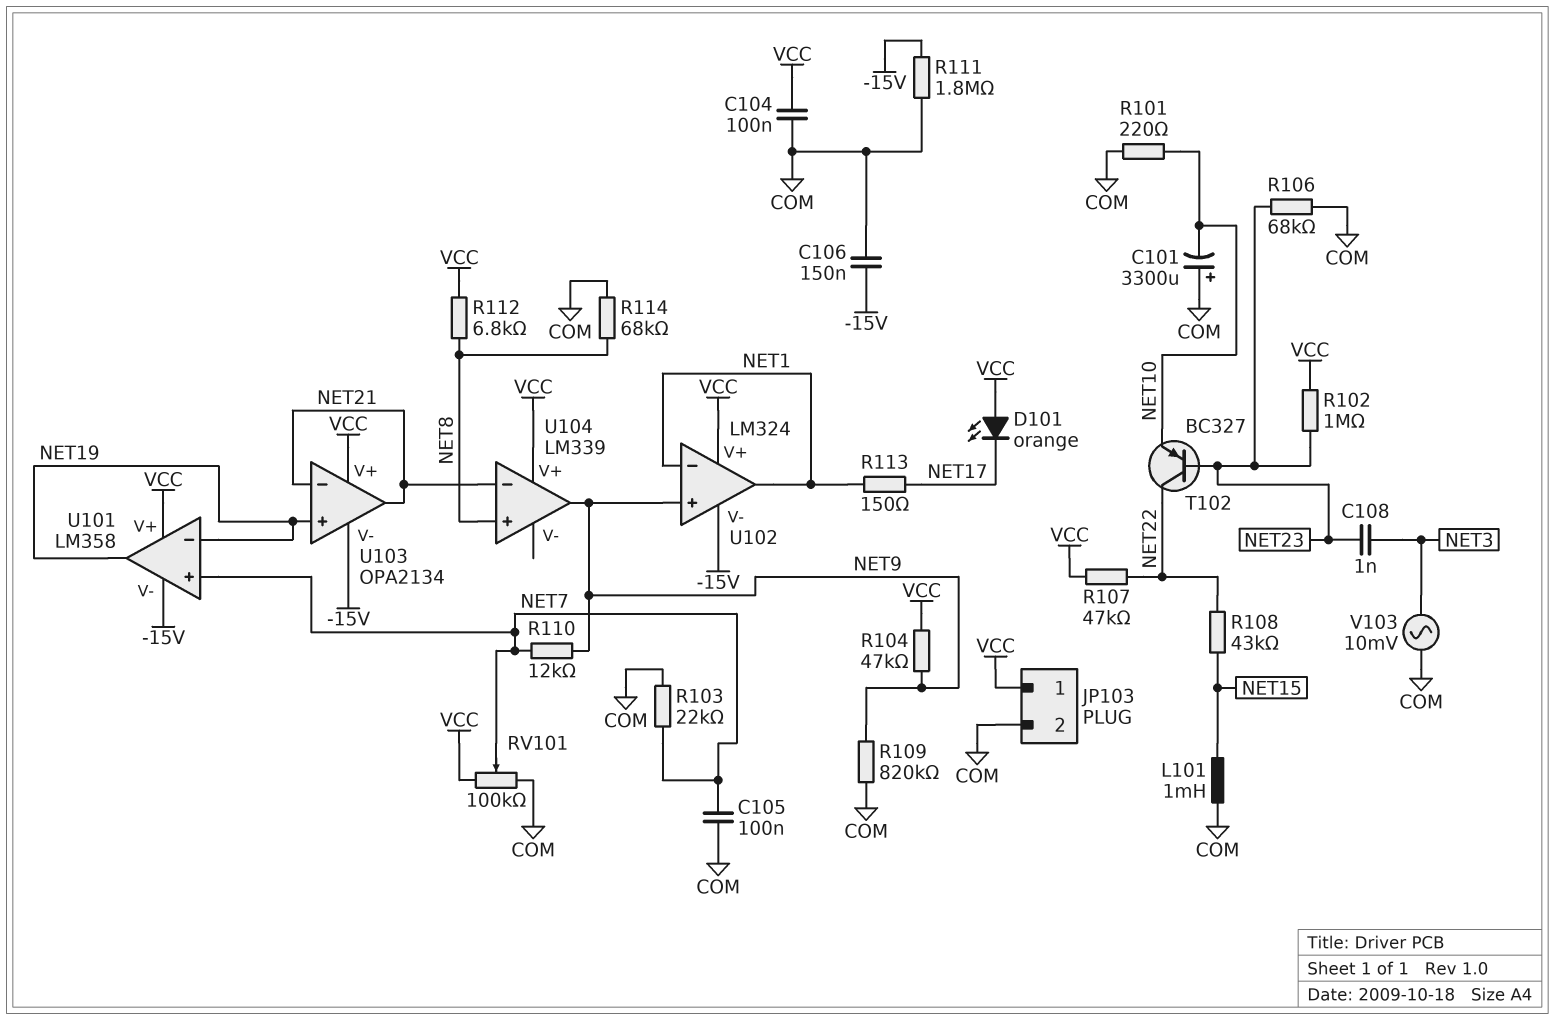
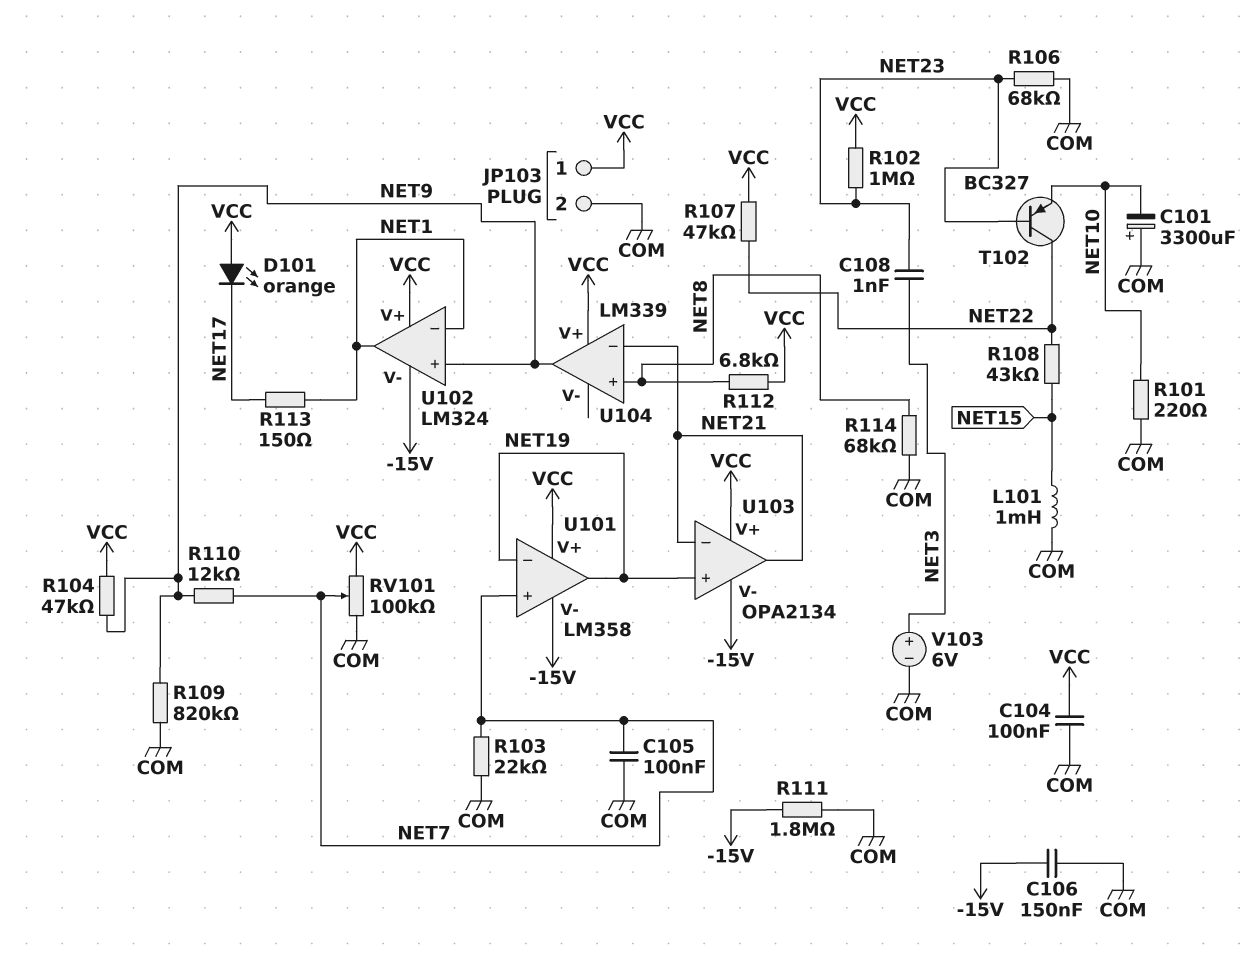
V103: AC 10mV (COM, NET3) -> 6V (plus NET3, minus COM)

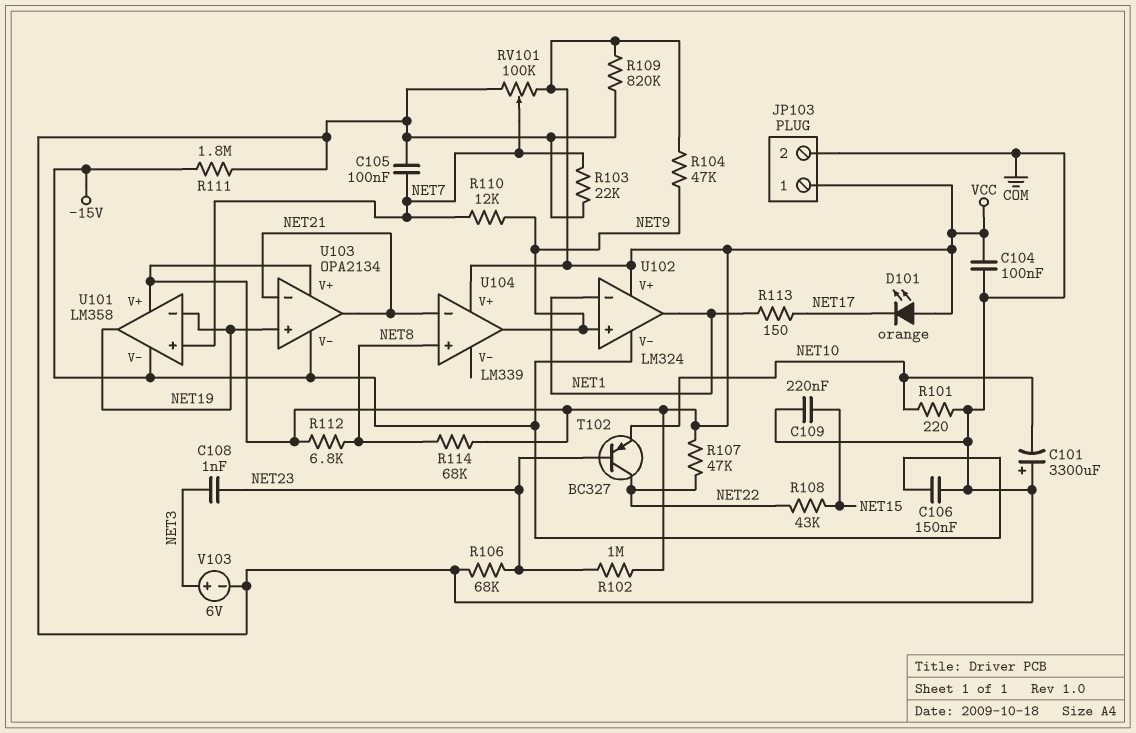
C109: none -> 220nF (COM, NET15)
L101: 1mH (COM, NET15) -> none
R109: 820k (COM, NET9) -> 820k (COM, VCC)
R114: 68k (COM, NET8) -> 68k (NET8, VCC)

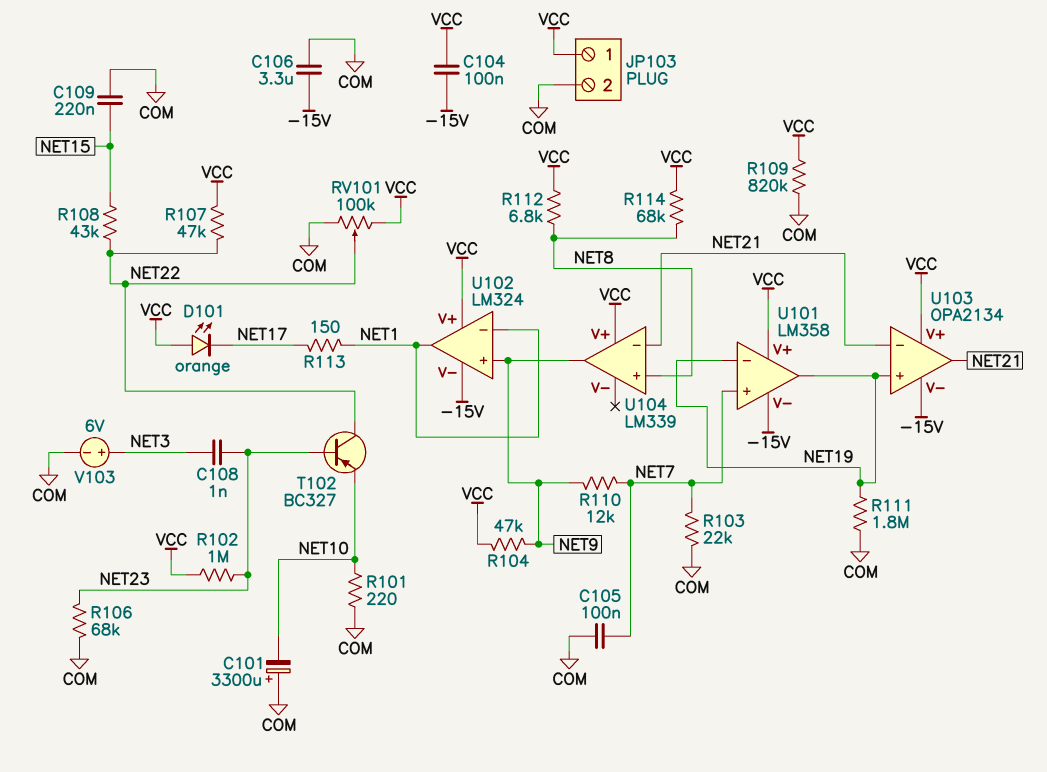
C104: 100nF (COM, VCC) -> 100nF (-15V, VCC)
C106: 150nF (-15V, COM) -> 3.3uF (-15V, COM)
R111: 1.8M (-15V, COM) -> 1.8M (COM, NET19)
RV101: 100k (COM, VCC, wiper NET7) -> 100k (COM, VCC, wiper NET22)

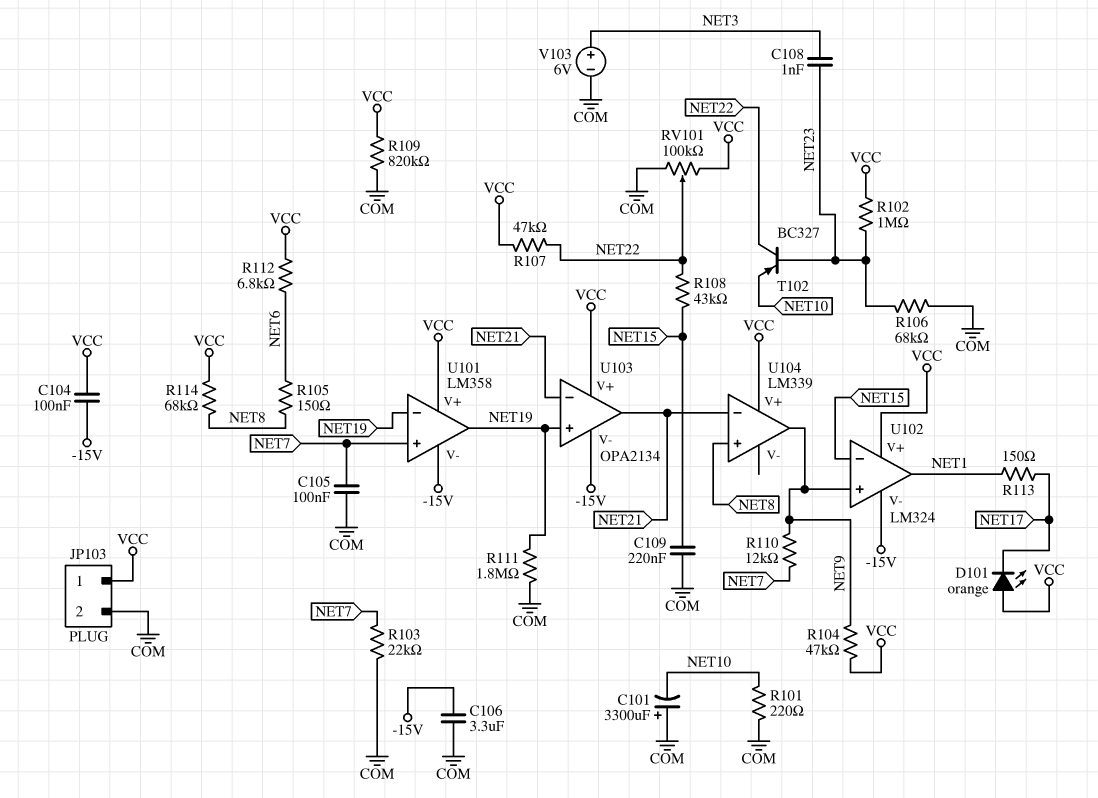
R105: none -> 150 (NET6, NET8)
R112: 6.8k (NET8, VCC) -> 6.8k (NET6, VCC)
U102 pin in-: NET1 -> NET15

